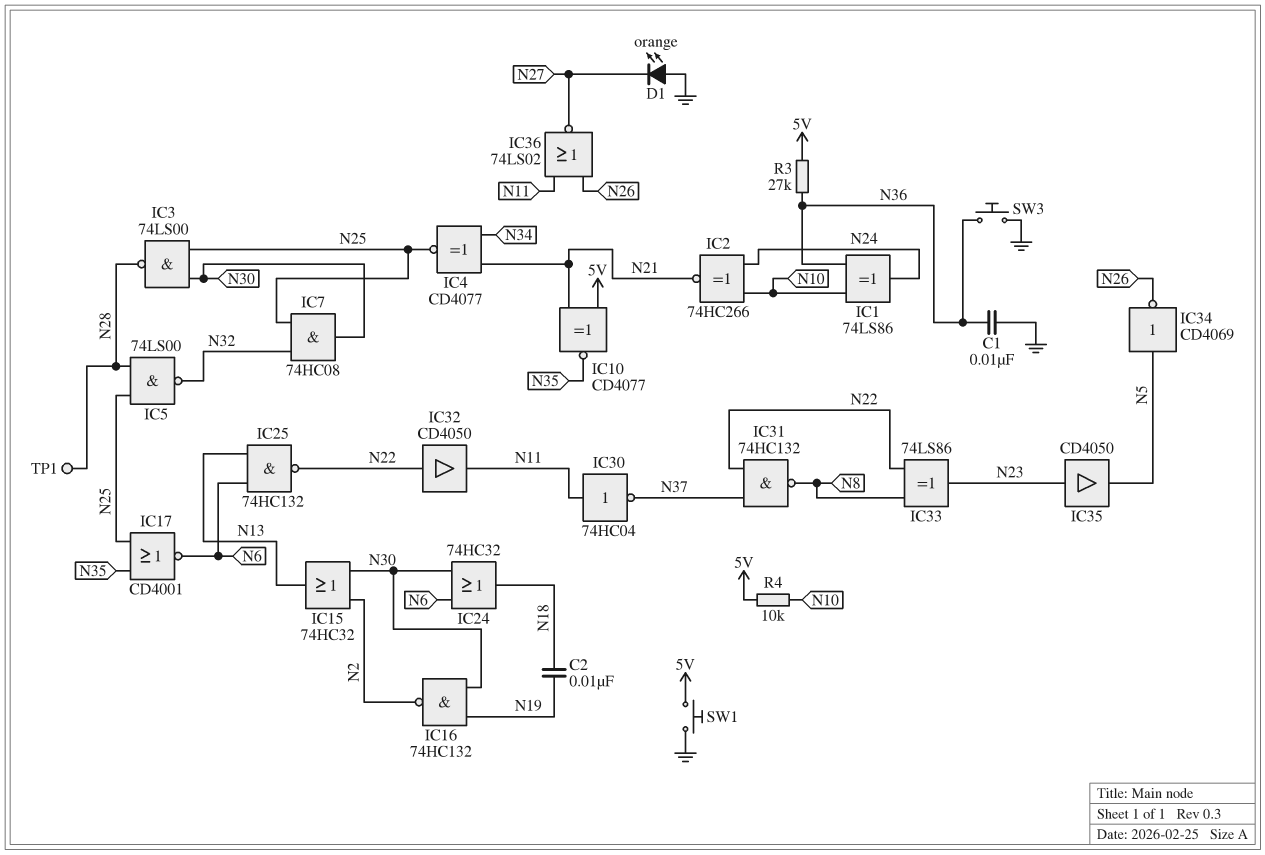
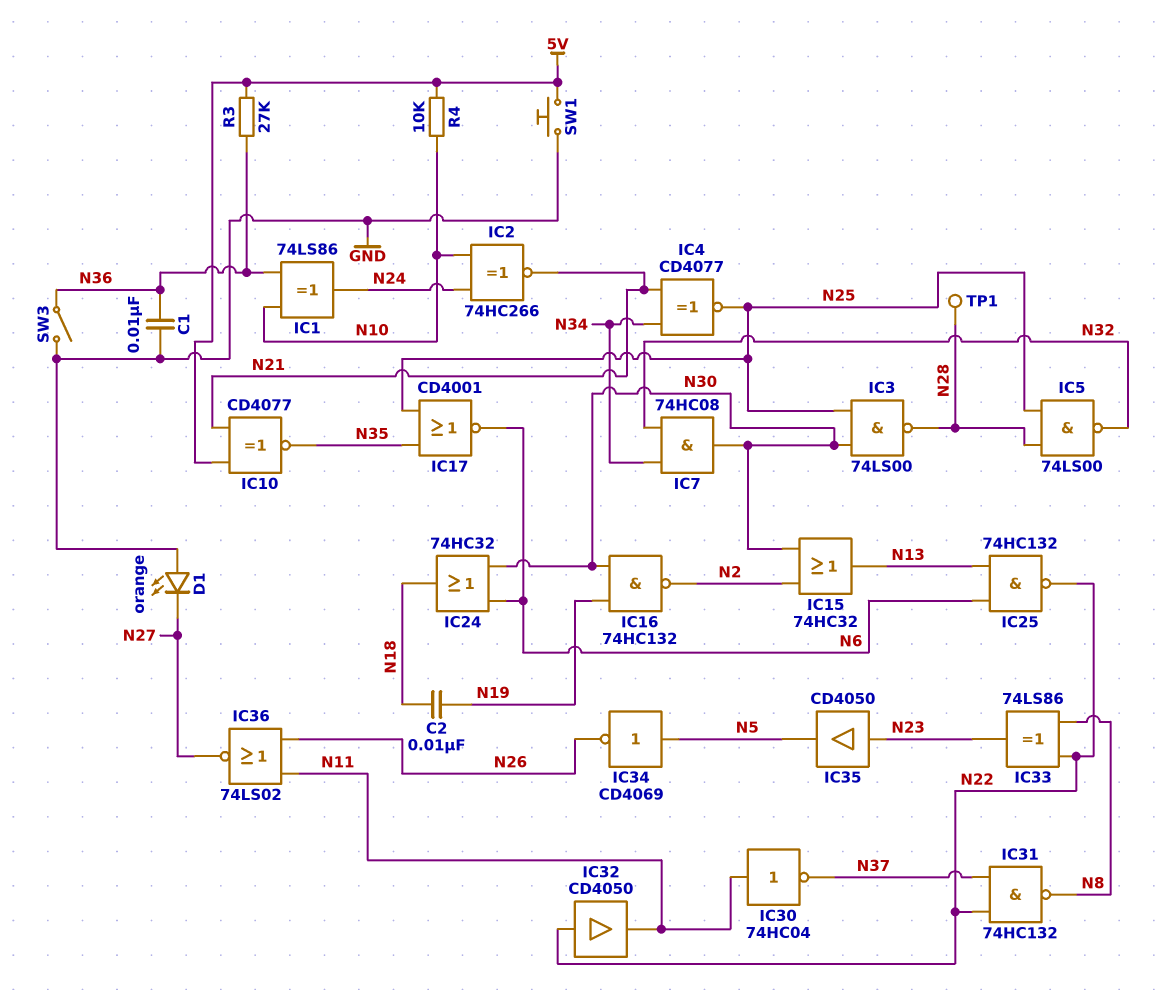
IC7: AND 74HC08 (in N25, in N32, out N30) -> AND 74HC08 (in N32, in N34, out N30)
SW3: button (GND, N36) -> switch (GND, N36)

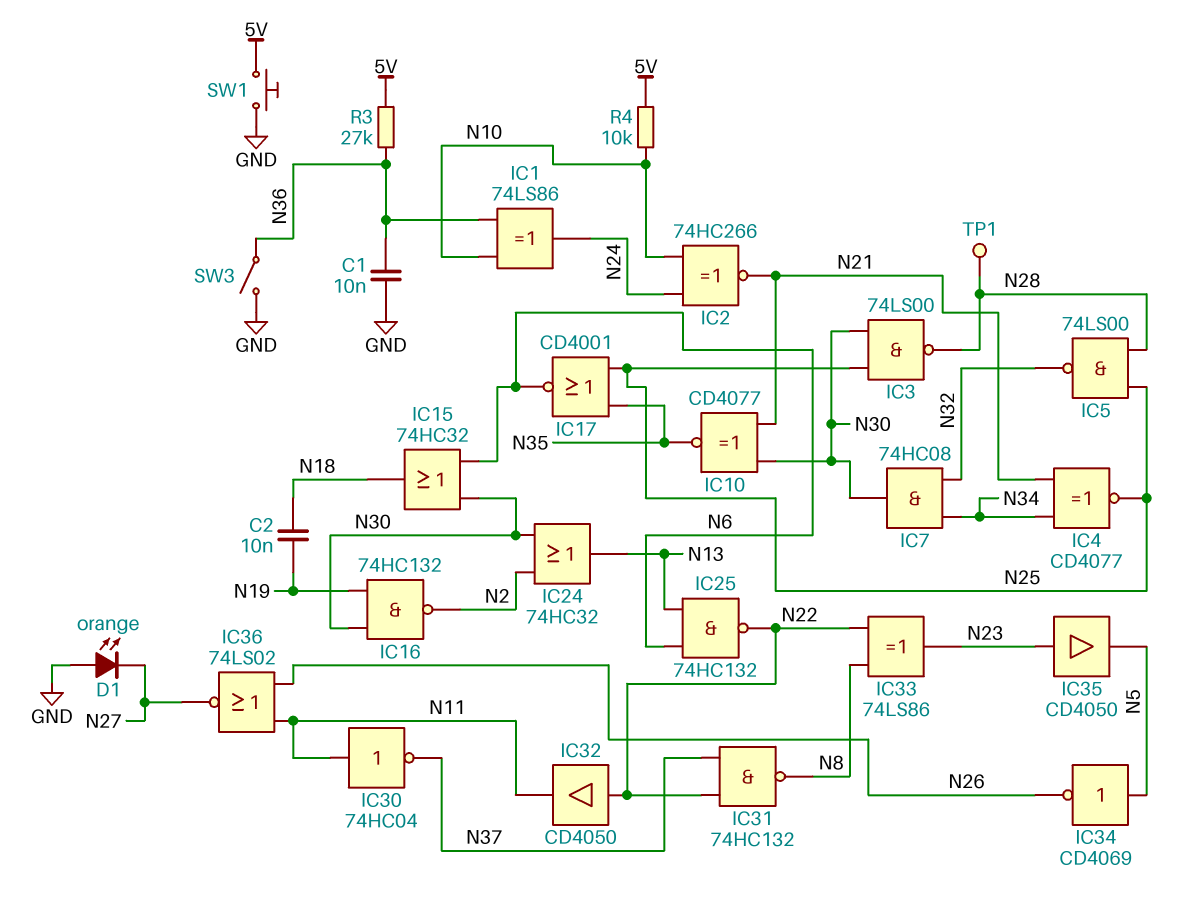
IC10: XNOR CD4077 (in 5V, in N21, out N35) -> XNOR CD4077 (in N21, in N30, out N35)
IC15: OR 74HC32 (in N2, in N30, out N13) -> OR 74HC32 (in N6, in N30, out N18)
IC24: OR 74HC32 (in N6, in N30, out N18) -> OR 74HC32 (in N2, in N30, out N13)

